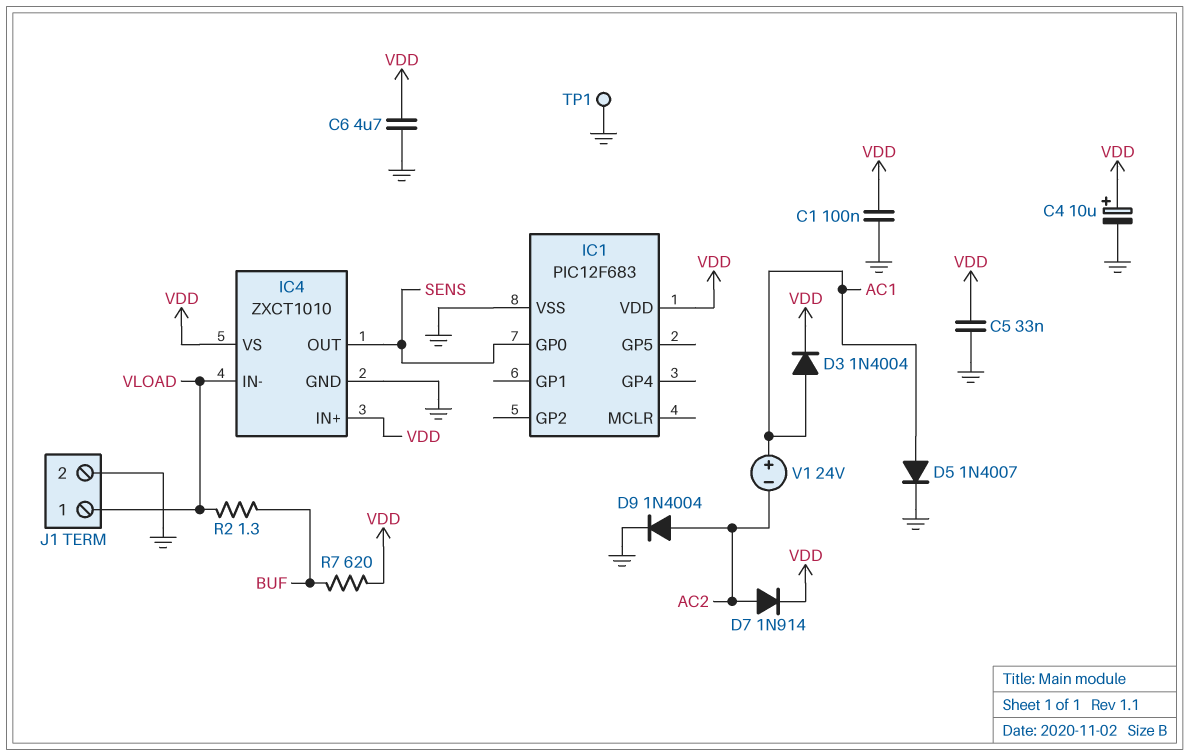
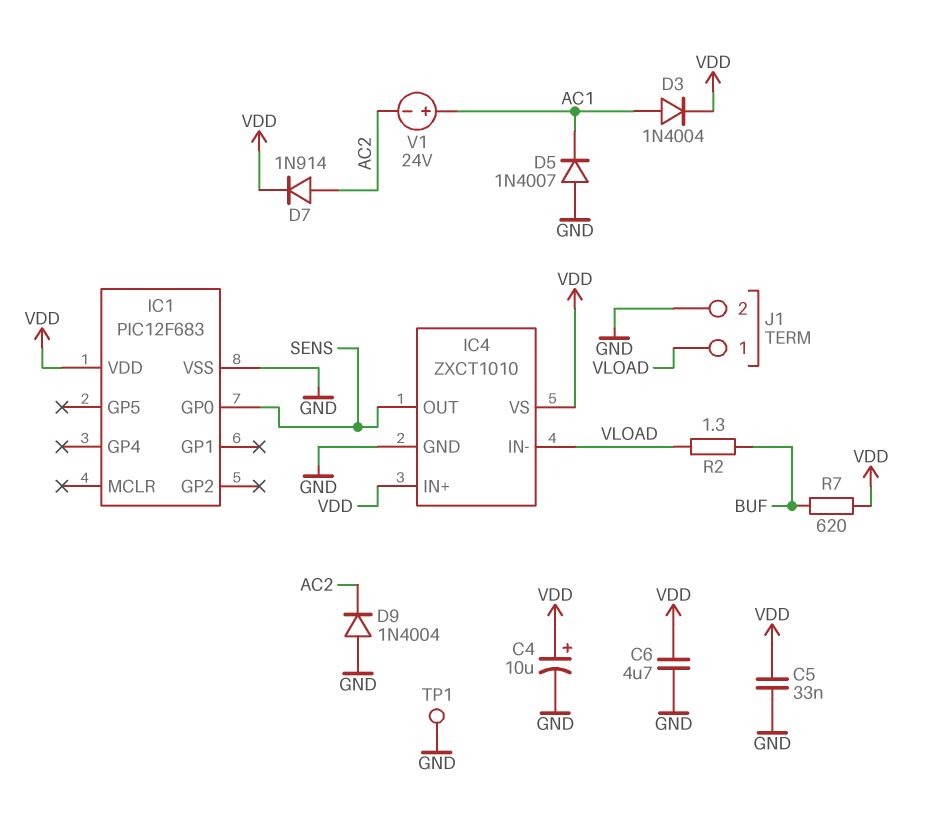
C1: 100nF (GND, VDD) -> none
D5: diode 1N4007 (A AC1, K GND) -> diode 1N4007 (A GND, K AC1)
D9: diode 1N4004 (A AC2, K GND) -> diode 1N4004 (A GND, K AC2)

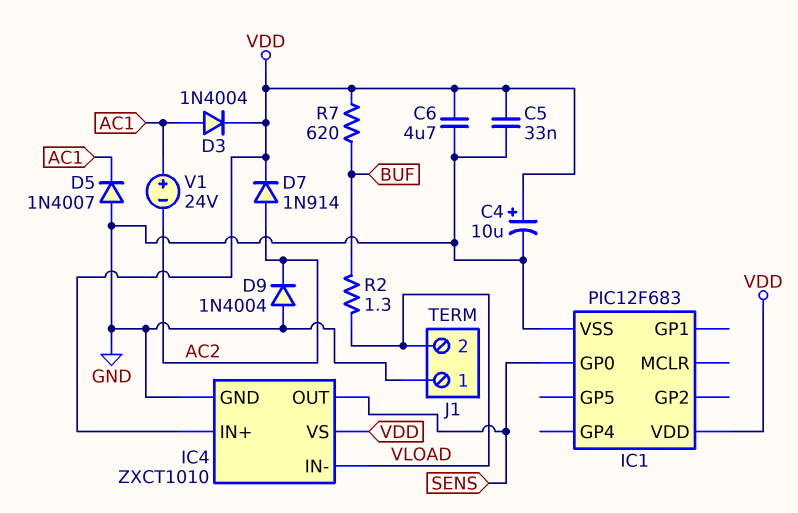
J1 pin 1: VLOAD -> GND
J1 pin 2: GND -> VLOAD
TP1: test point (GND) -> none

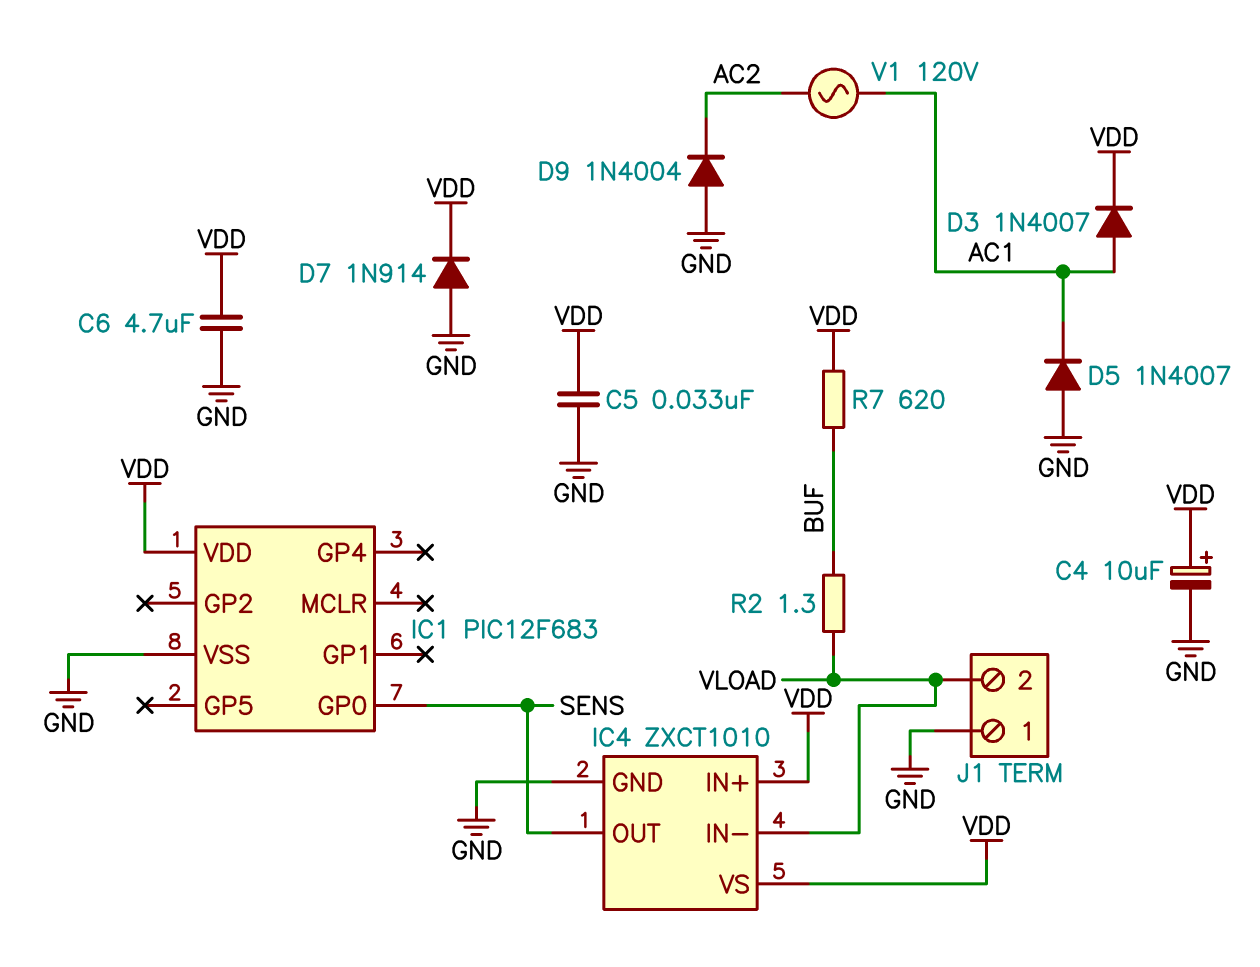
D3: diode 1N4004 (A AC1, K VDD) -> diode 1N4007 (A AC1, K VDD)
D7: diode 1N914 (A AC2, K VDD) -> diode 1N914 (A GND, K VDD)
V1: 24V (plus AC1, minus AC2) -> AC 120V (AC1, AC2)

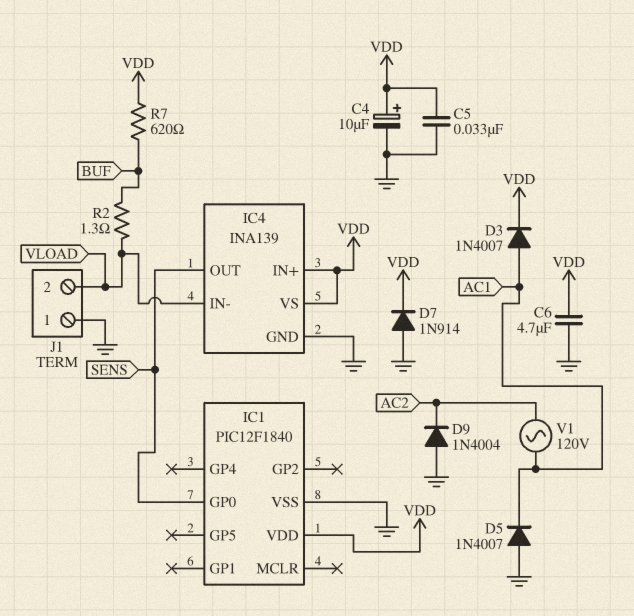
IC1: PIC12F683 -> PIC12F1840
IC4: ZXCT1010 -> INA139

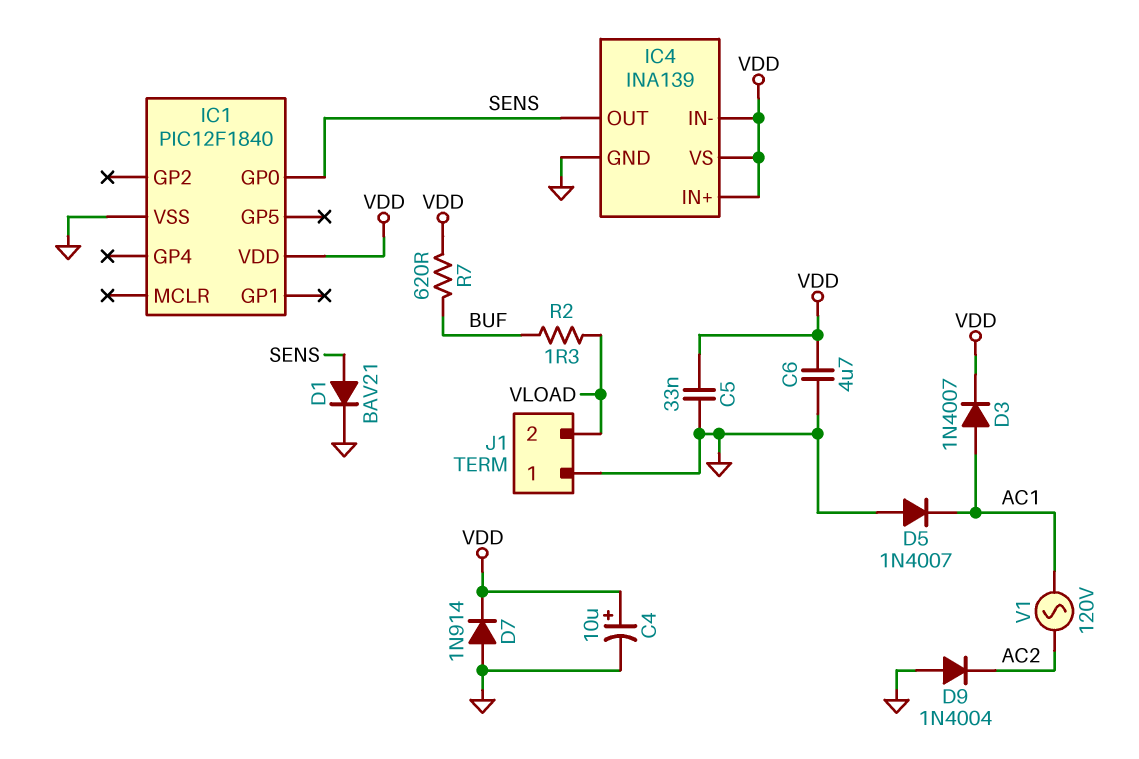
D1: none -> diode BAV21 (A SENS, K GND)
IC4 pin IN-: VLOAD -> VDD

